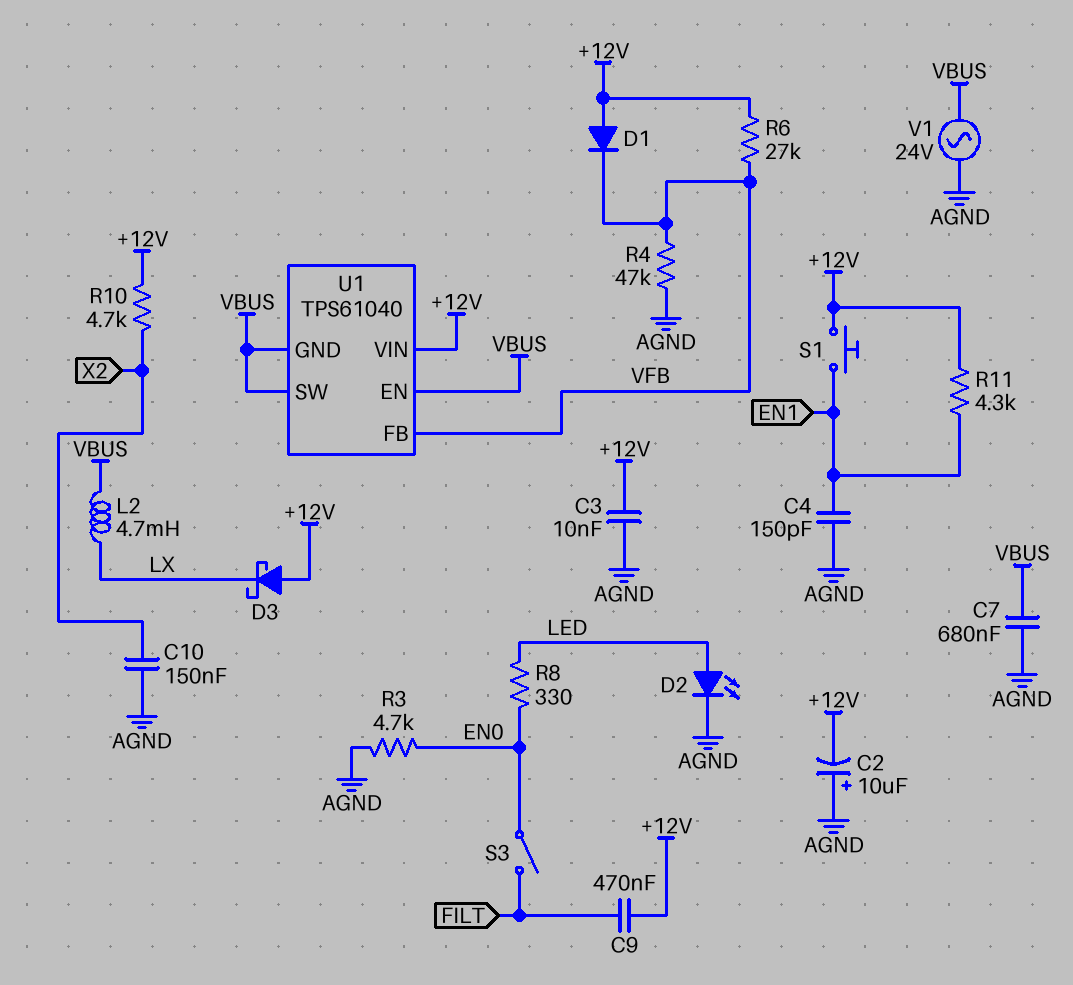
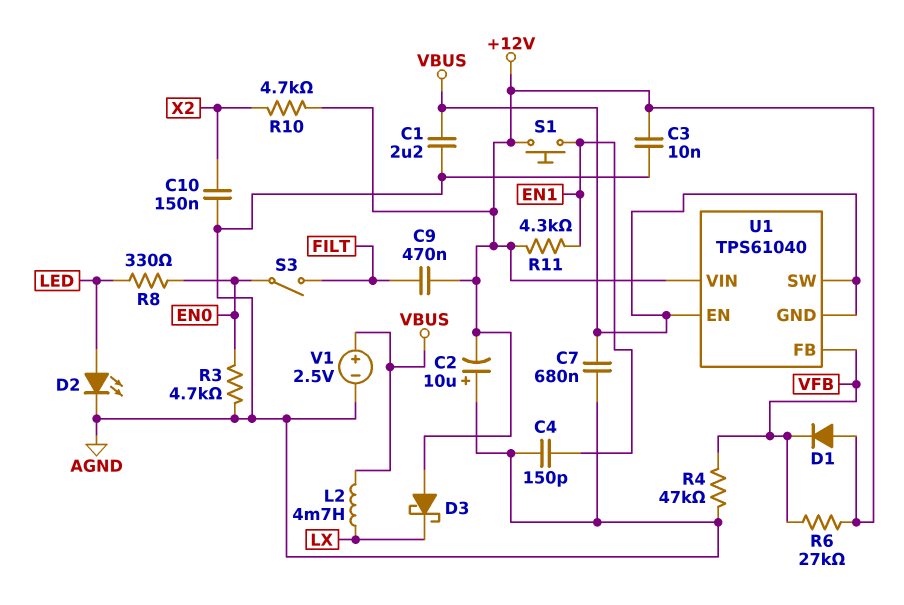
C1: none -> 2.2uF (AGND, VBUS)
V1: AC 24V (AGND, VBUS) -> 2.5V (plus VBUS, minus AGND)

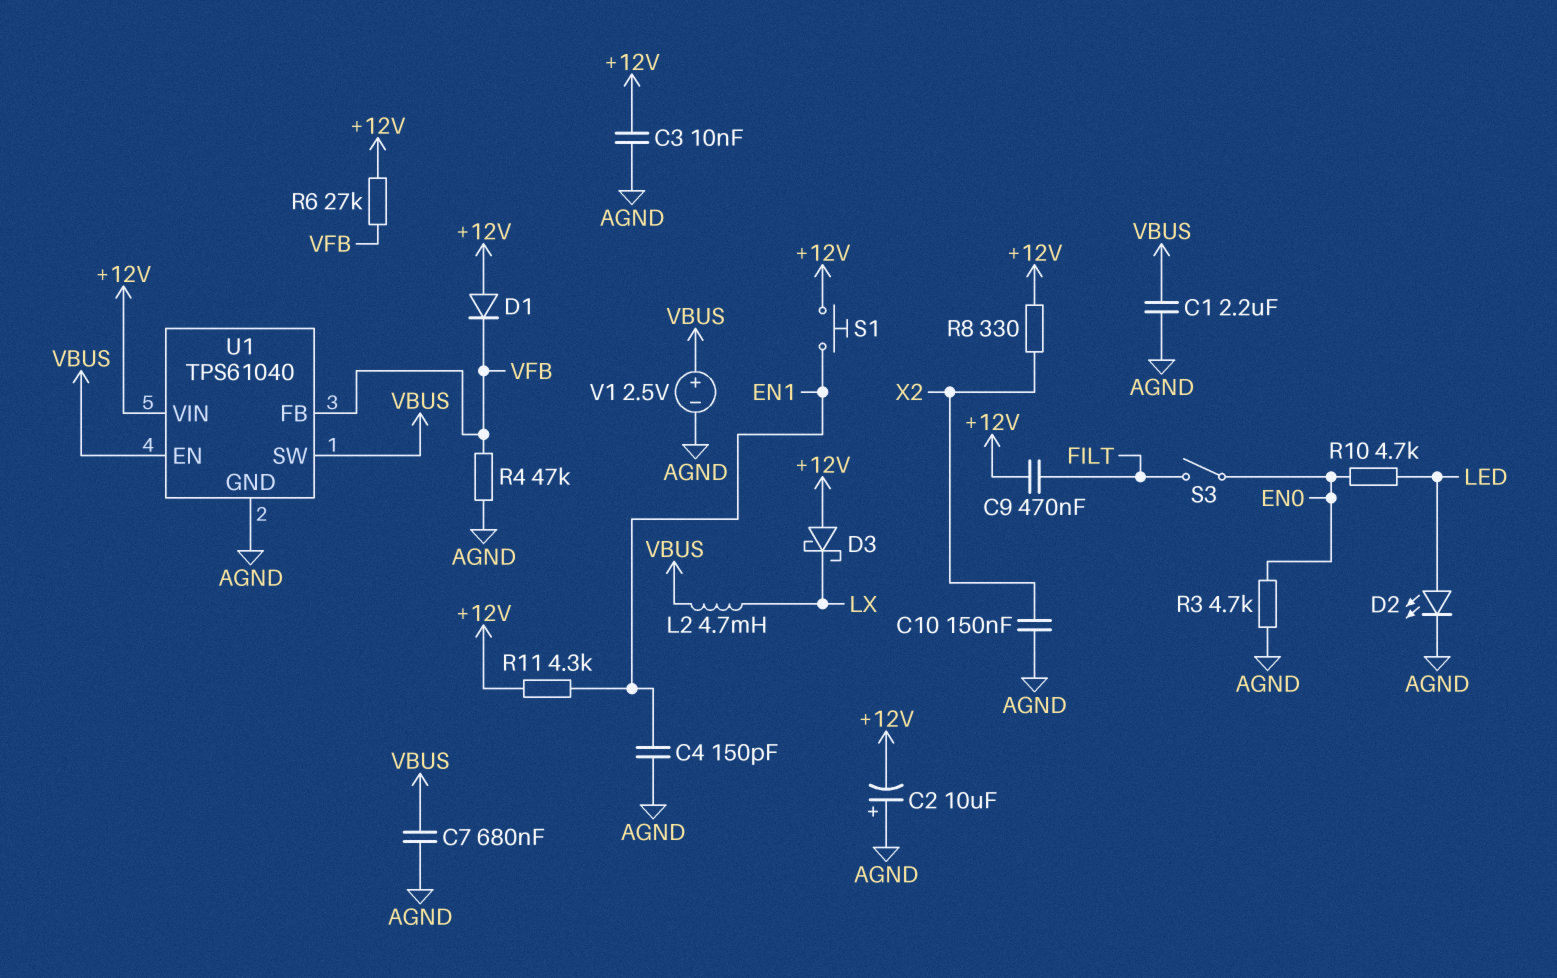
R8: 330 (EN0, LED) -> 330 (+12V, X2)
R10: 4.7k (+12V, X2) -> 4.7k (EN0, LED)
U1 pin GND: VBUS -> AGND

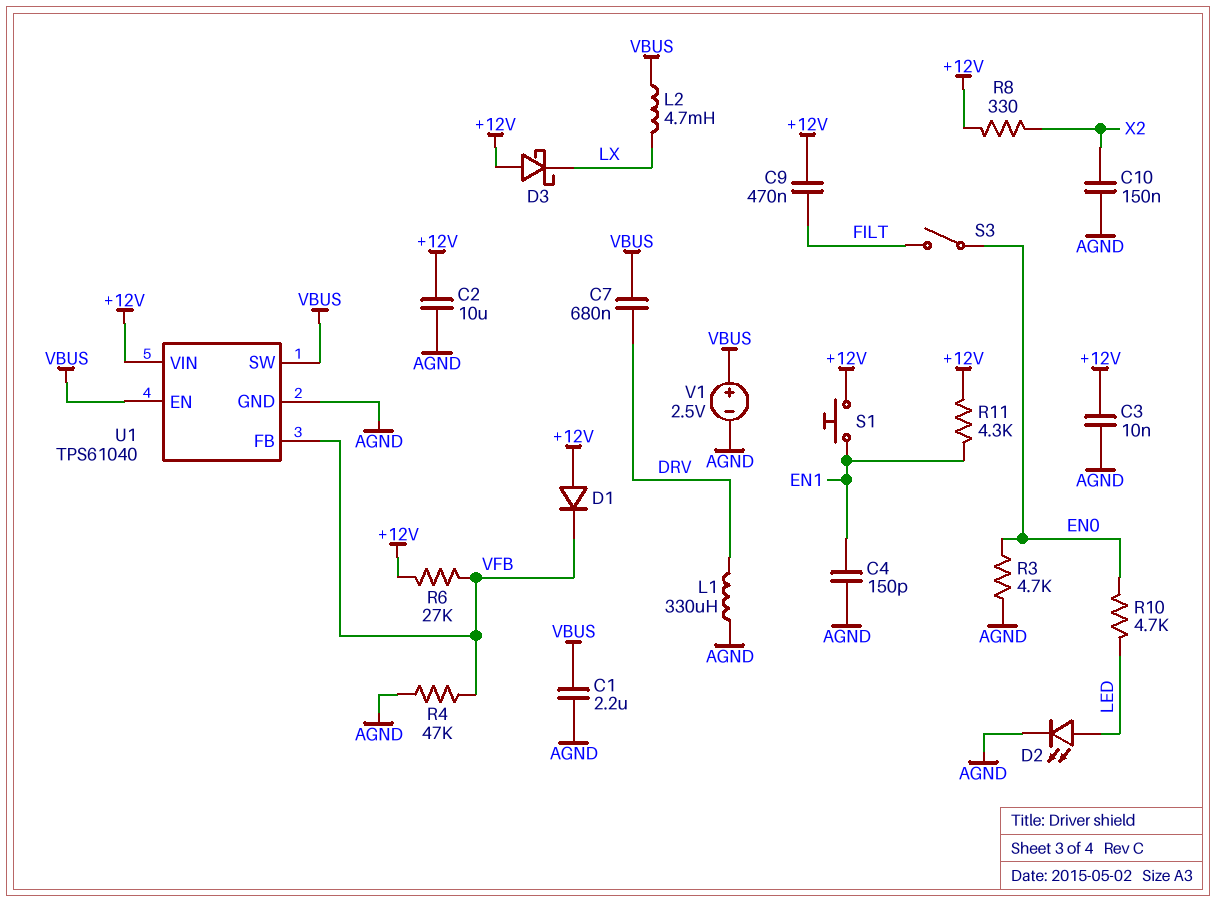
C2: 10uF (plus AGND, minus +12V) -> 10uF (+12V, AGND)
C7: 680nF (AGND, VBUS) -> 680nF (DRV, VBUS)
L1: none -> 330uH (AGND, DRV)

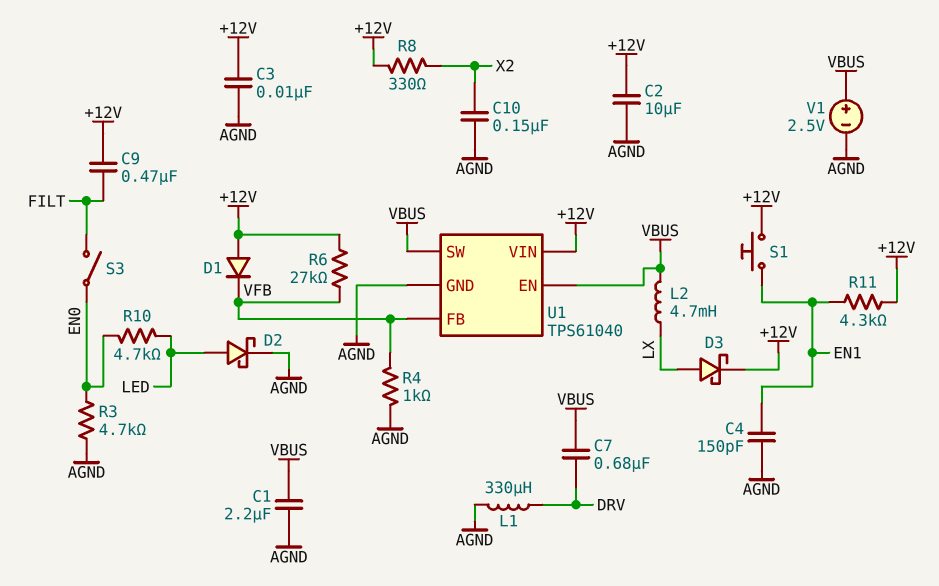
D2: LED (A LED, K AGND) -> schottky (A LED, K AGND)
D3: schottky (A +12V, K LX) -> schottky (A LX, K +12V)
R4: 47k (AGND, VFB) -> 1k (AGND, VFB)

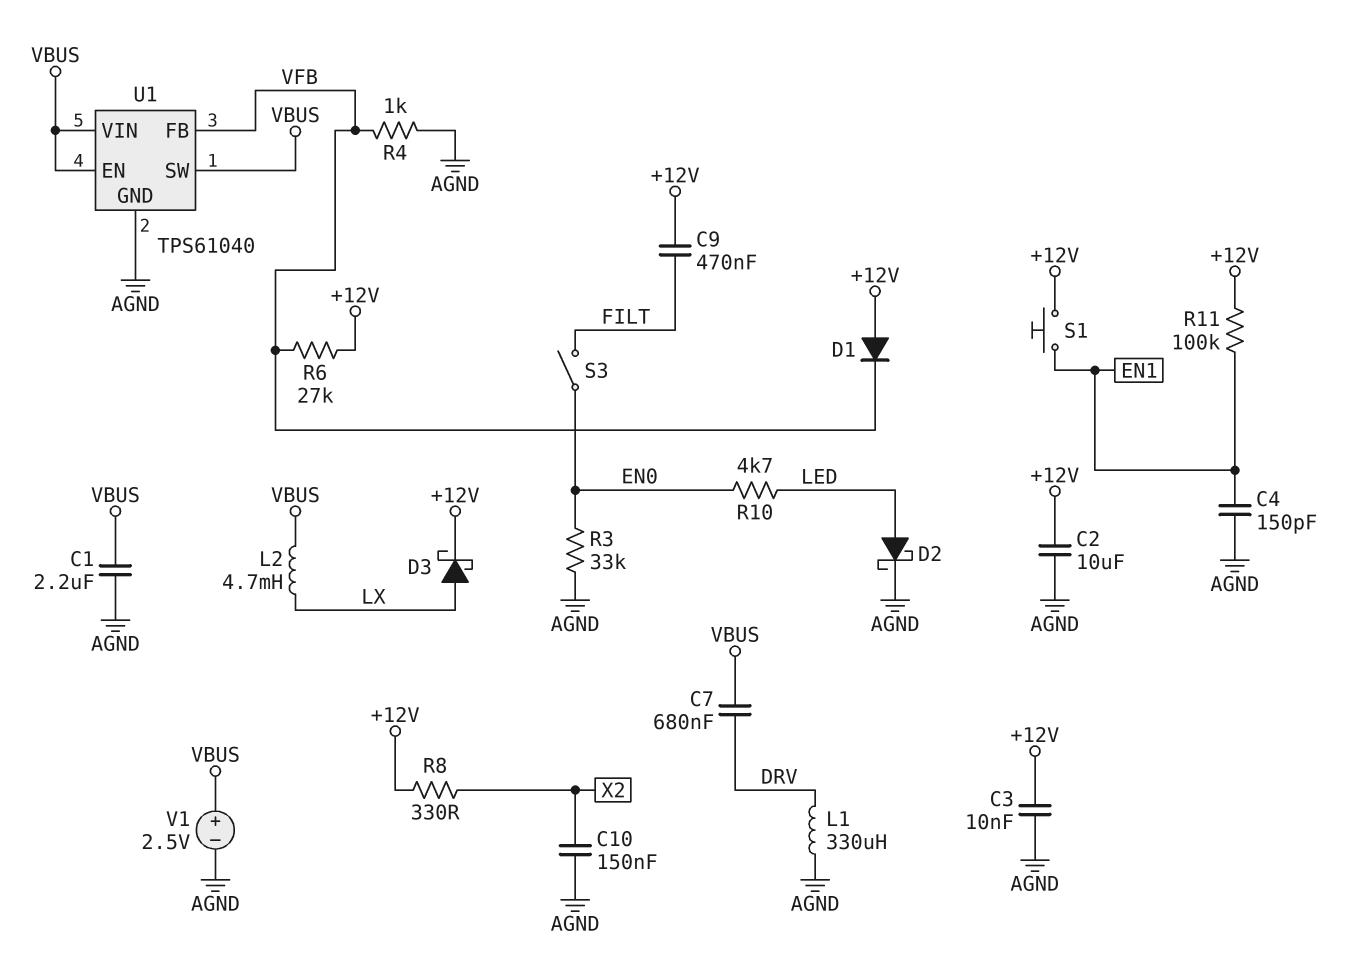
R3: 4.7k (AGND, EN0) -> 33k (AGND, EN0)
R11: 4.3k (+12V, EN1) -> 100k (+12V, EN1)
U1 pin VIN: +12V -> VBUS

